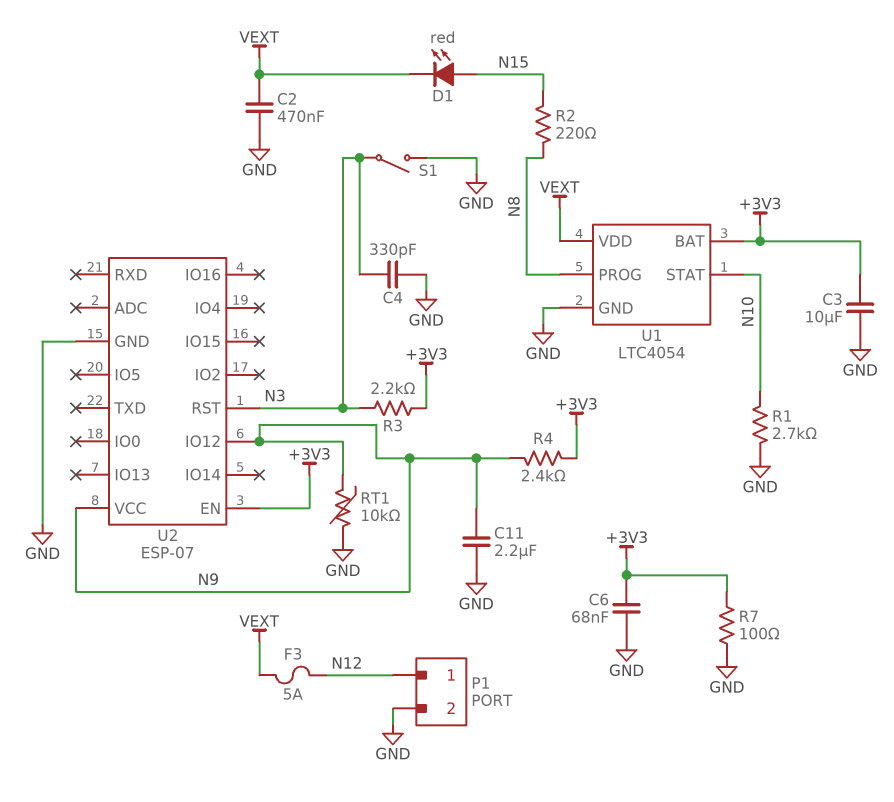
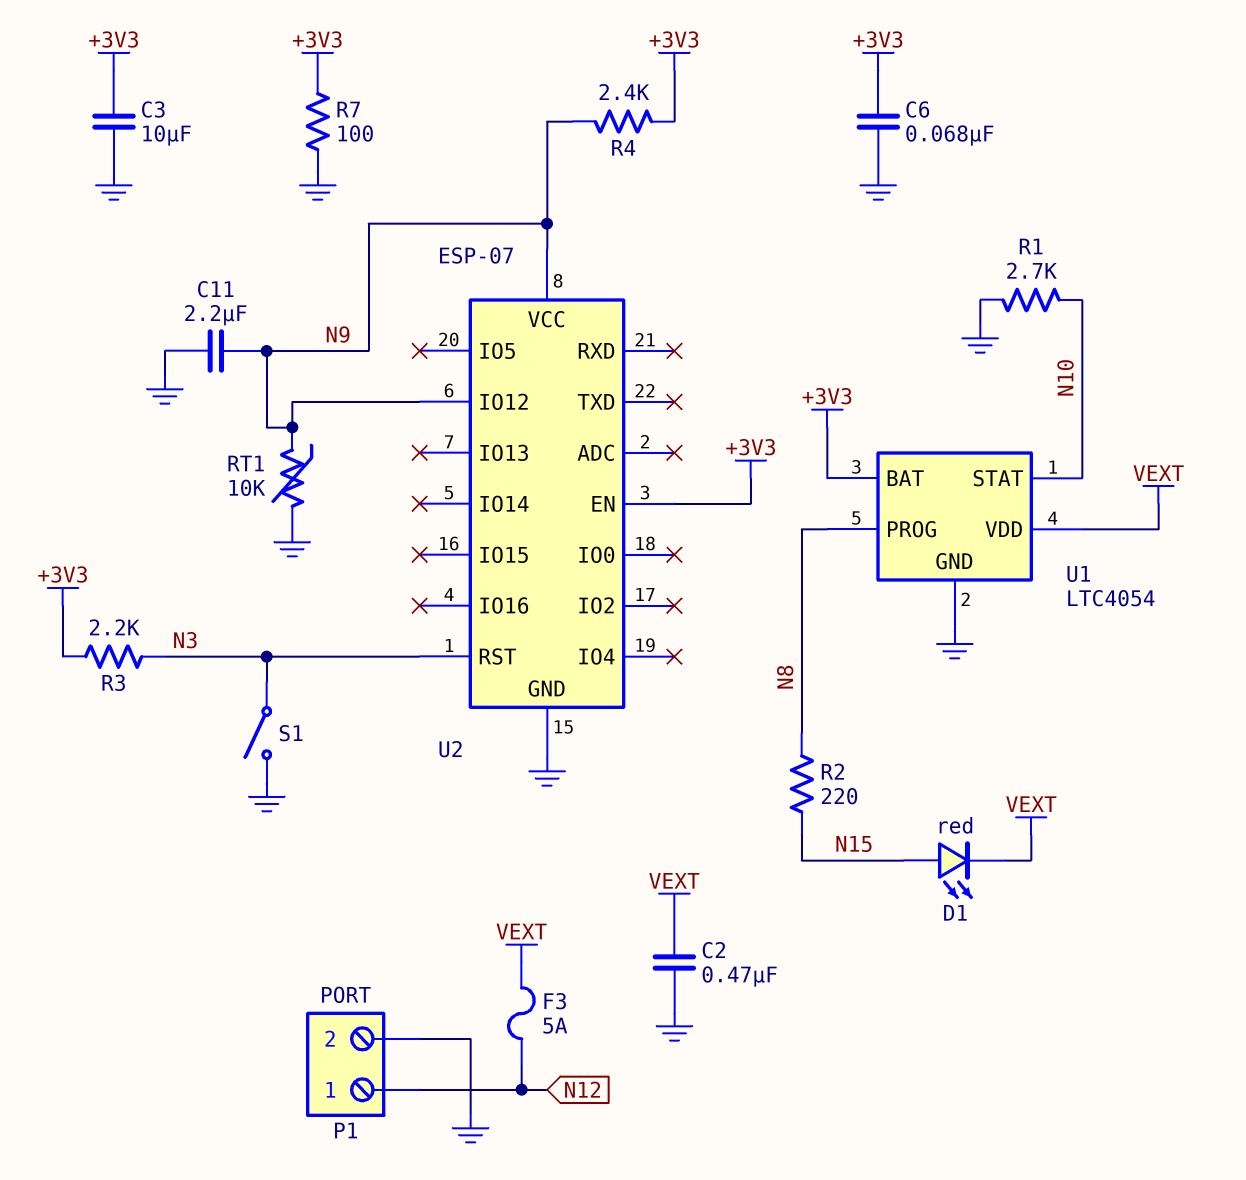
C4: 330pF (GND, N3) -> none

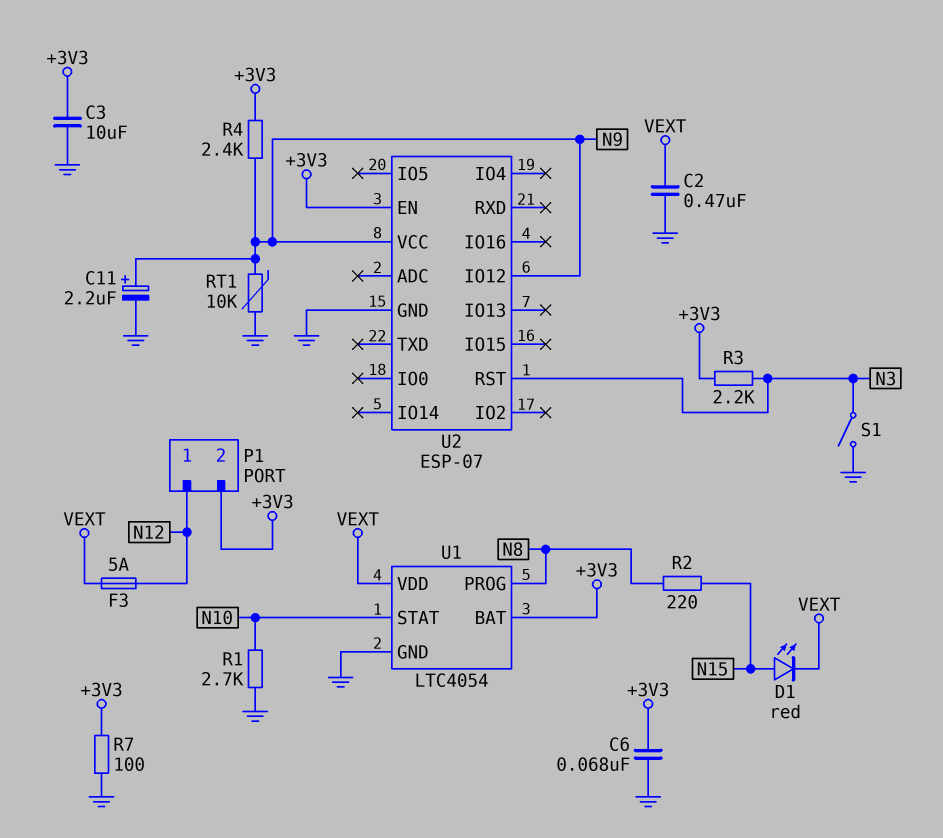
C11: 2.2uF (GND, N9) -> 2.2uF (plus N9, minus GND)
P1 pin 2: GND -> +3V3

